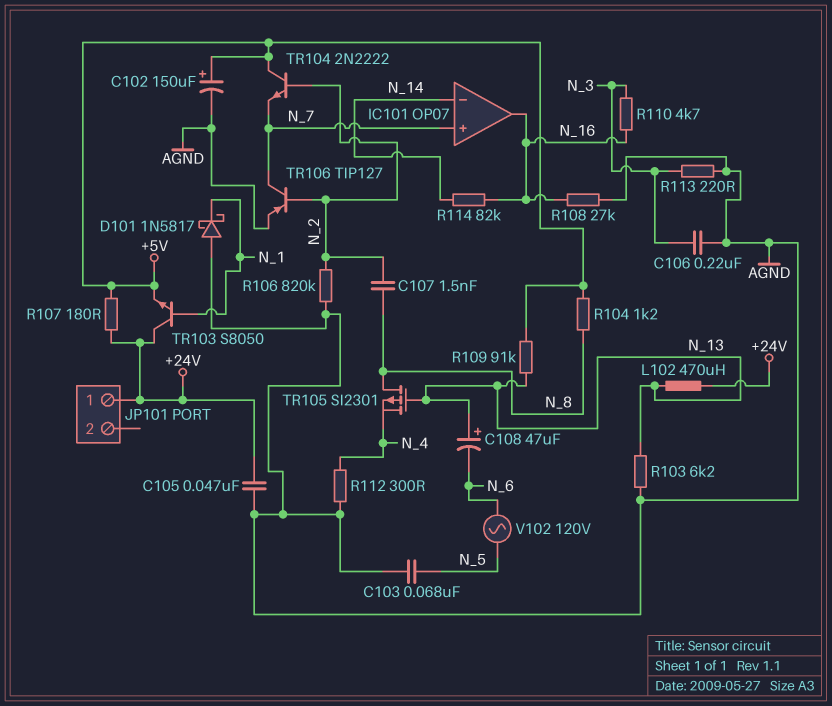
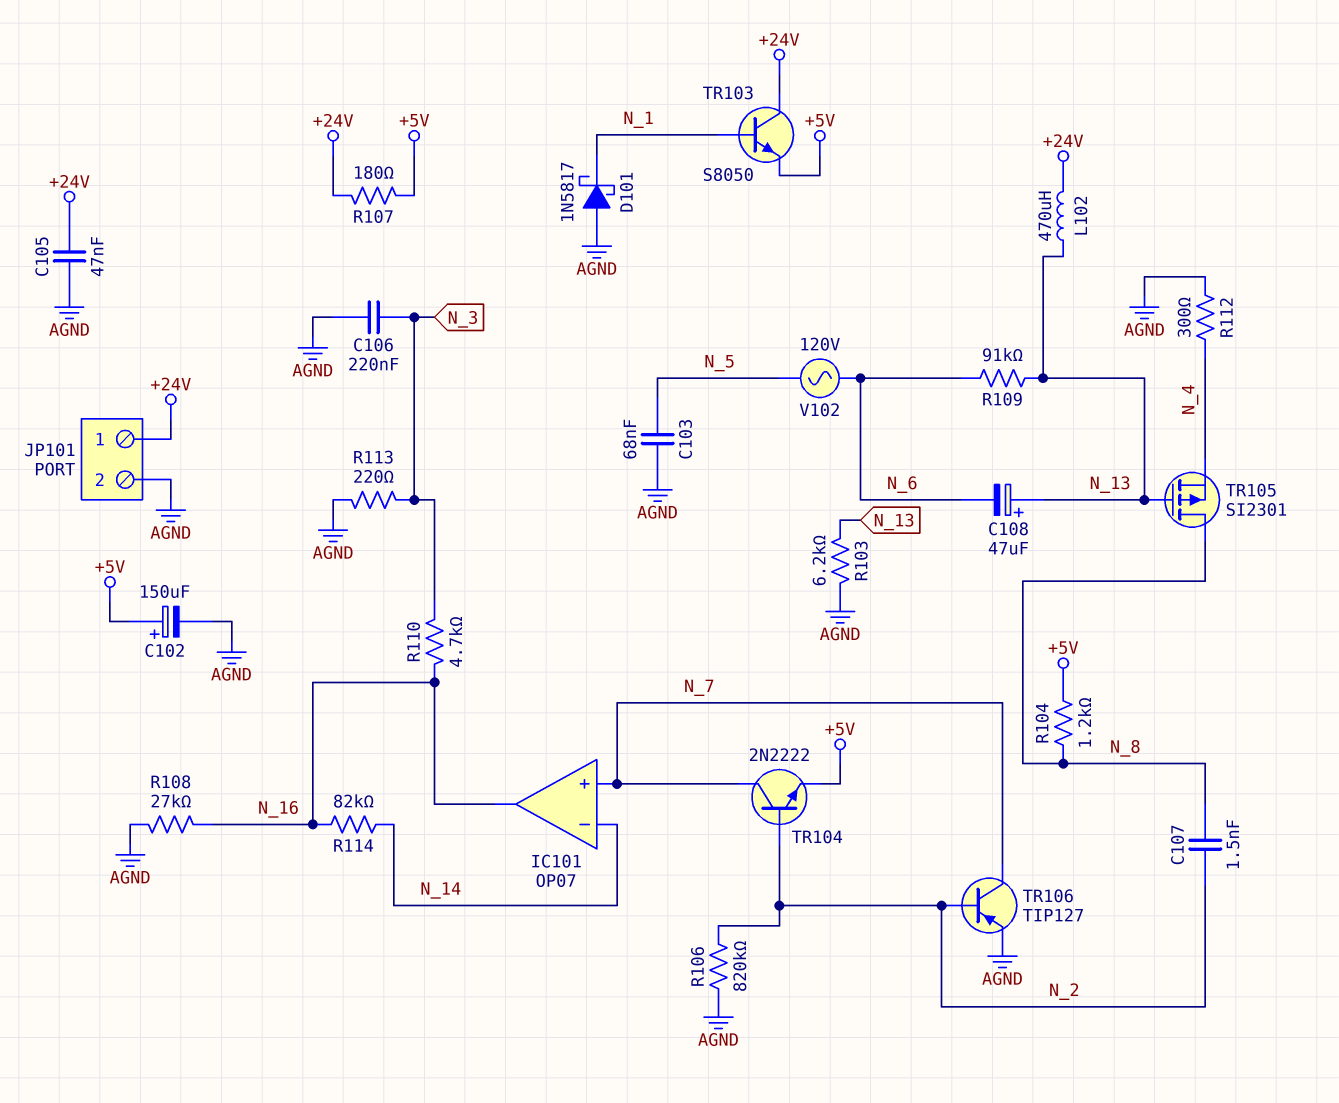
JP101 pin 2: none -> AGND
R109: 91k (+5V, N_13) -> 91k (N_6, N_13)
TR104: NPN 2N2222 (B N_2, C +5V, E N_7) -> NPN 2N2222 (B N_2, C N_7, E +5V)

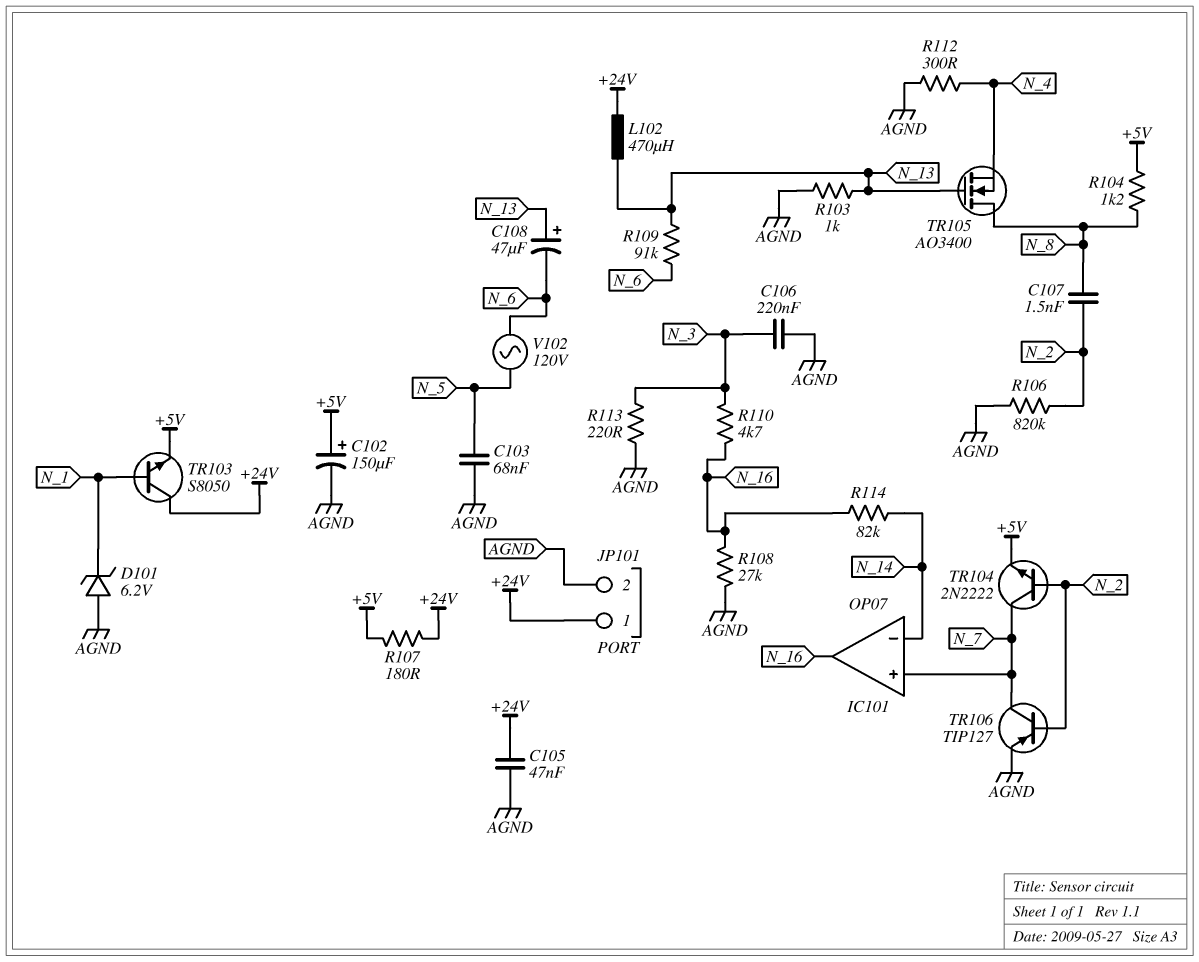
D101: schottky 1N5817 (A AGND, K N_1) -> zener 6.2V (A AGND, K N_1)
R103: 6.2k (AGND, N_13) -> 1k (AGND, N_13)
TR105: PMOS SI2301 (G N_13, D N_8, S N_4) -> NMOS AO3400 (G N_13, D N_8, S N_4)

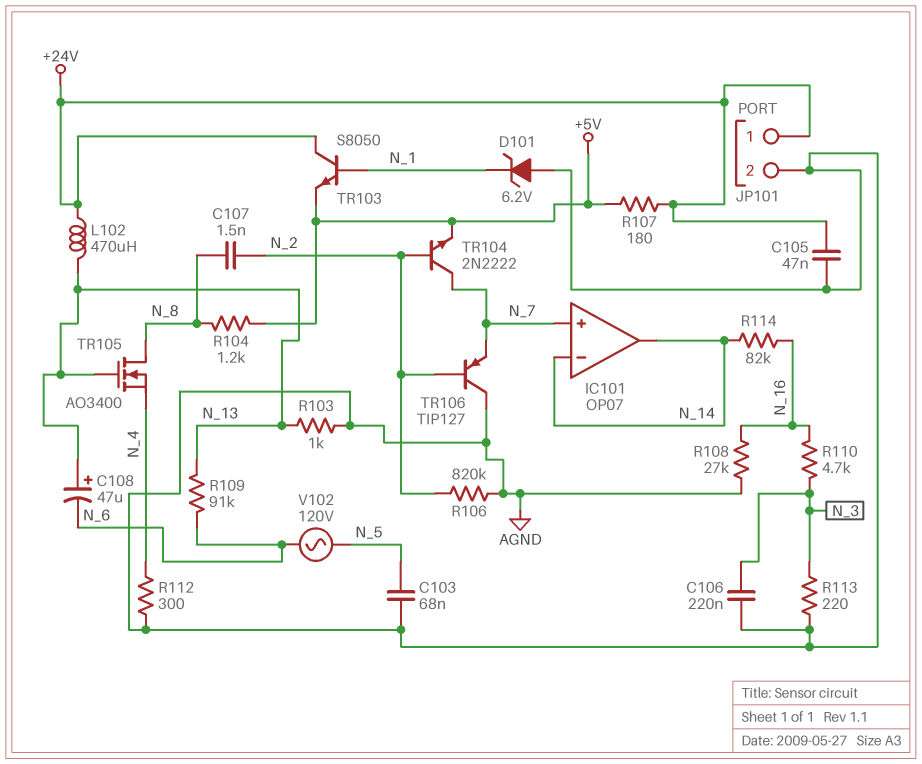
C102: 150uF (plus +5V, minus AGND) -> none
IC101 pin out: N_16 -> N_14
TR106: PNP TIP127 (B N_2, C N_7, E AGND) -> PNP TIP127 (B N_2, C AGND, E N_7)

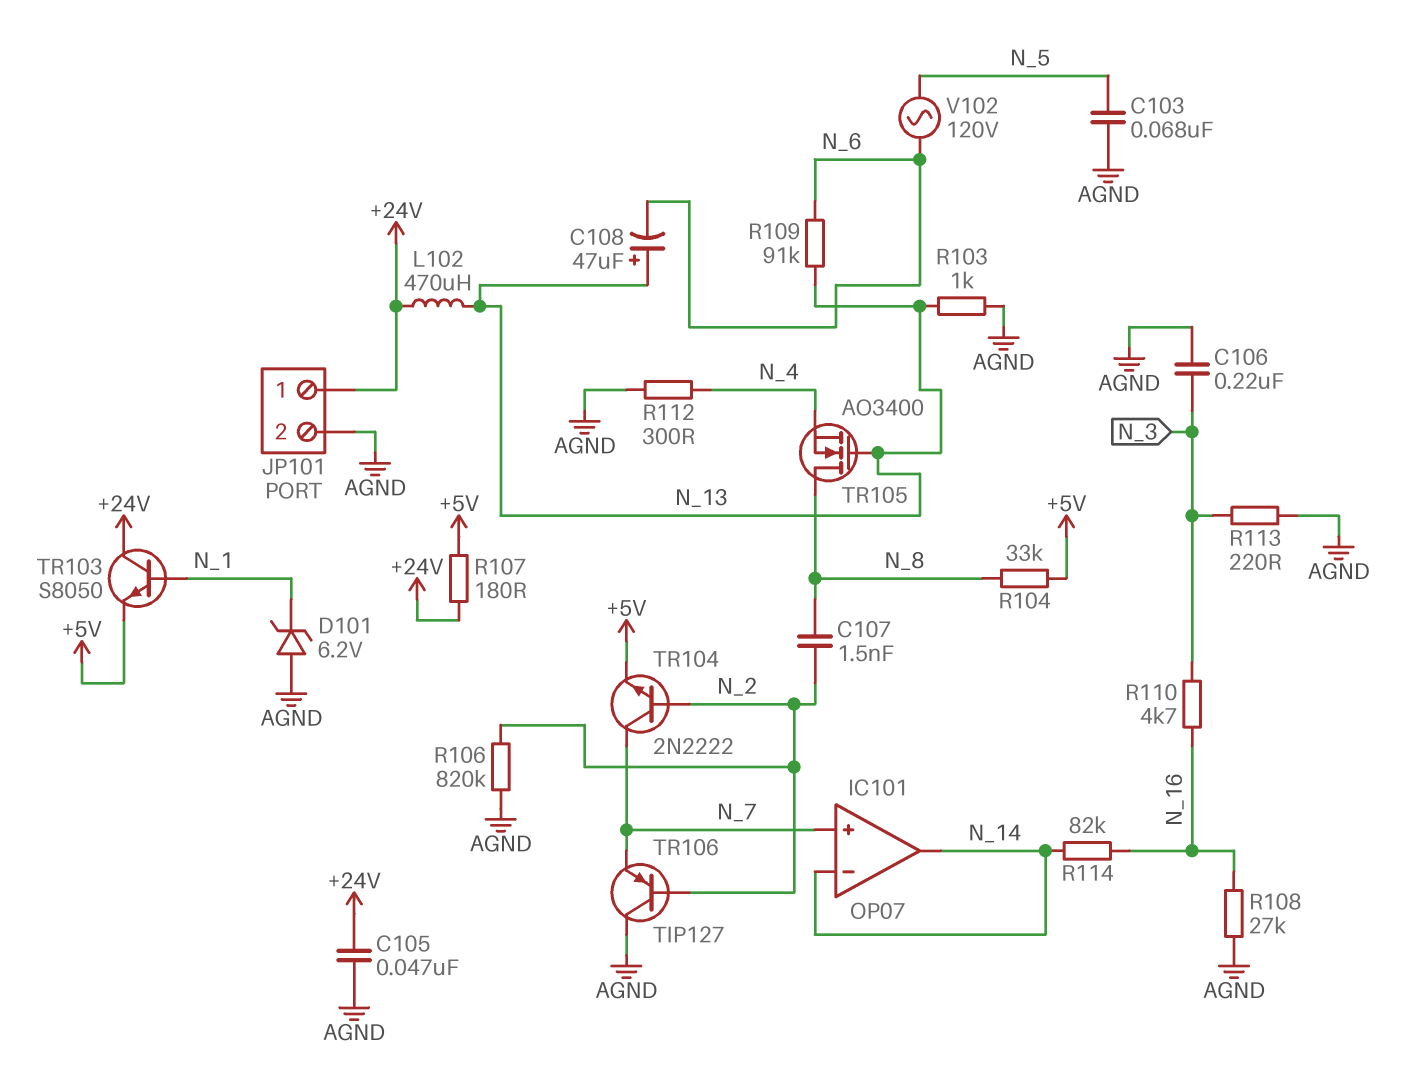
R104: 1.2k (+5V, N_8) -> 33k (+5V, N_8)

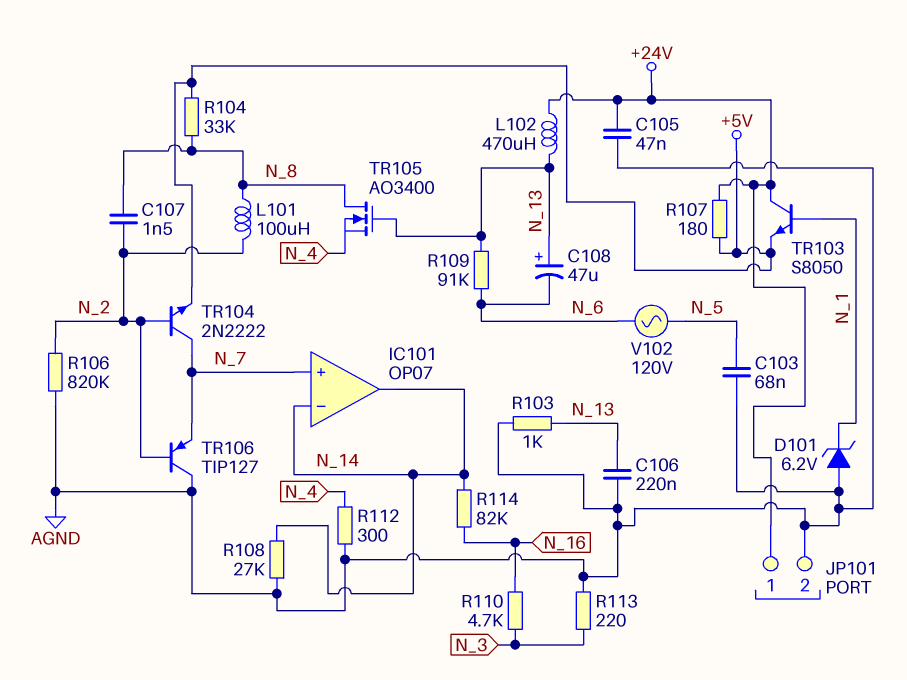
C106: 220nF (AGND, N_3) -> 220nF (AGND, N_13)
L101: none -> 100uH (N_2, N_8)
R108: 27k (AGND, N_16) -> 27k (AGND, N_14)

